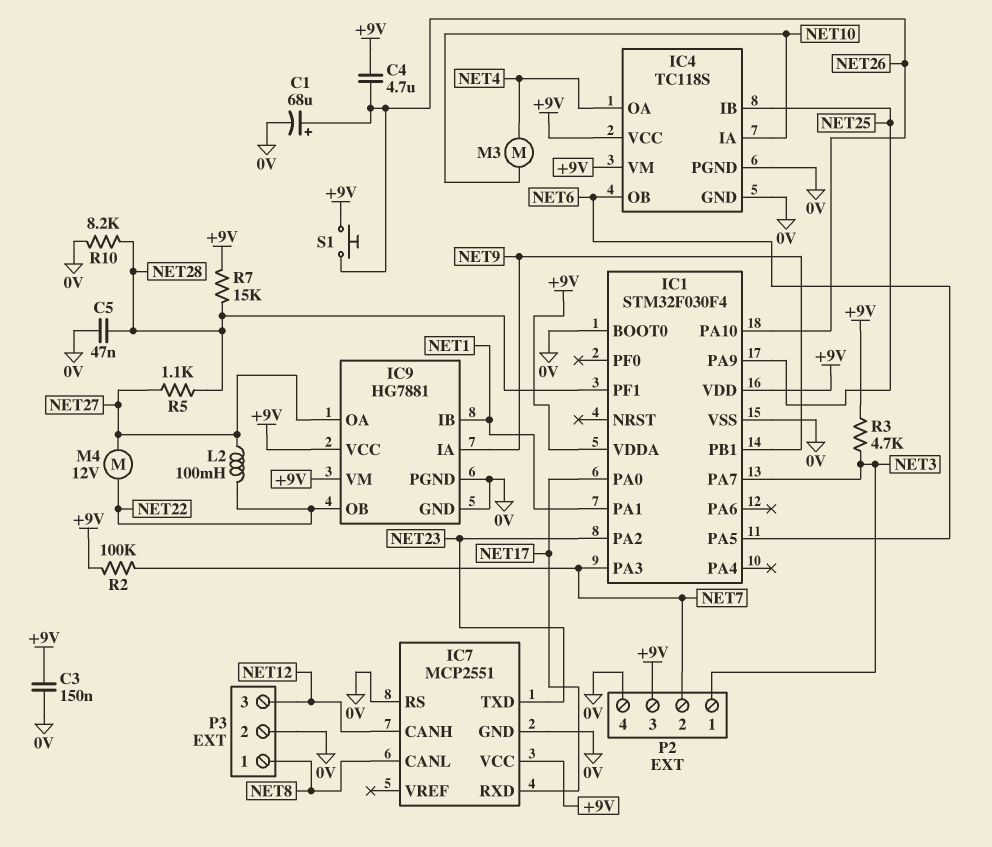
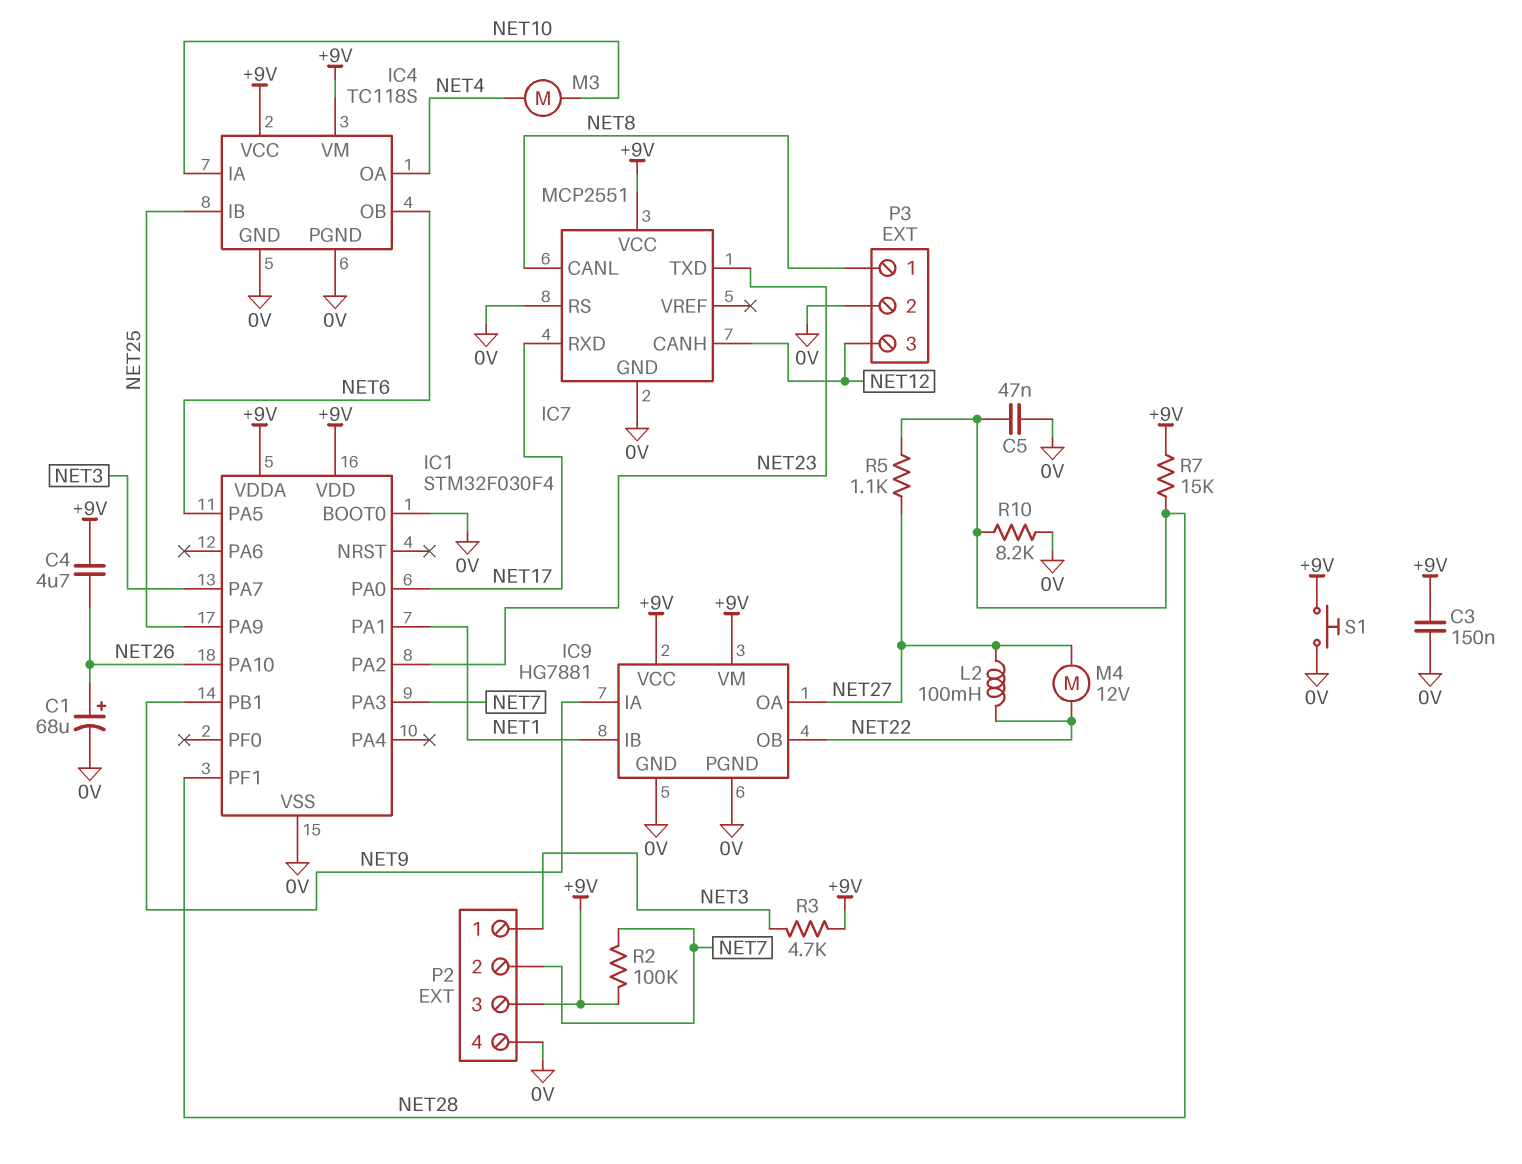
S1: button (+9V, NET26) -> button (+9V, 0V)

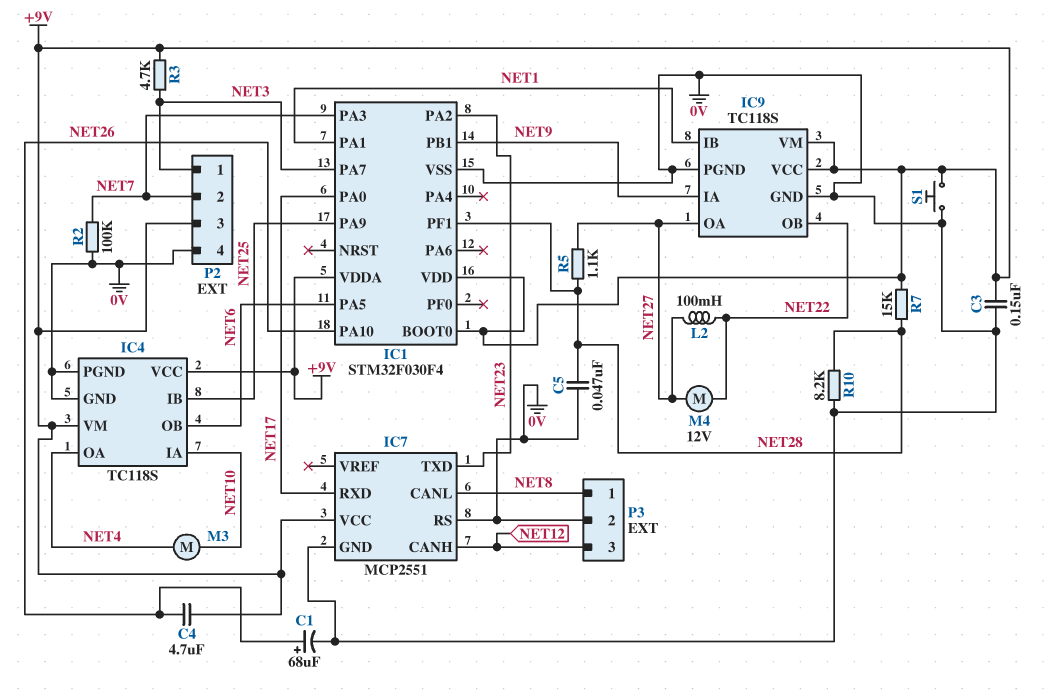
IC1 pin BOOT0: 0V -> +9V
IC9: HG7881 -> TC118S
R2: 100k (+9V, NET7) -> 100k (0V, NET7)

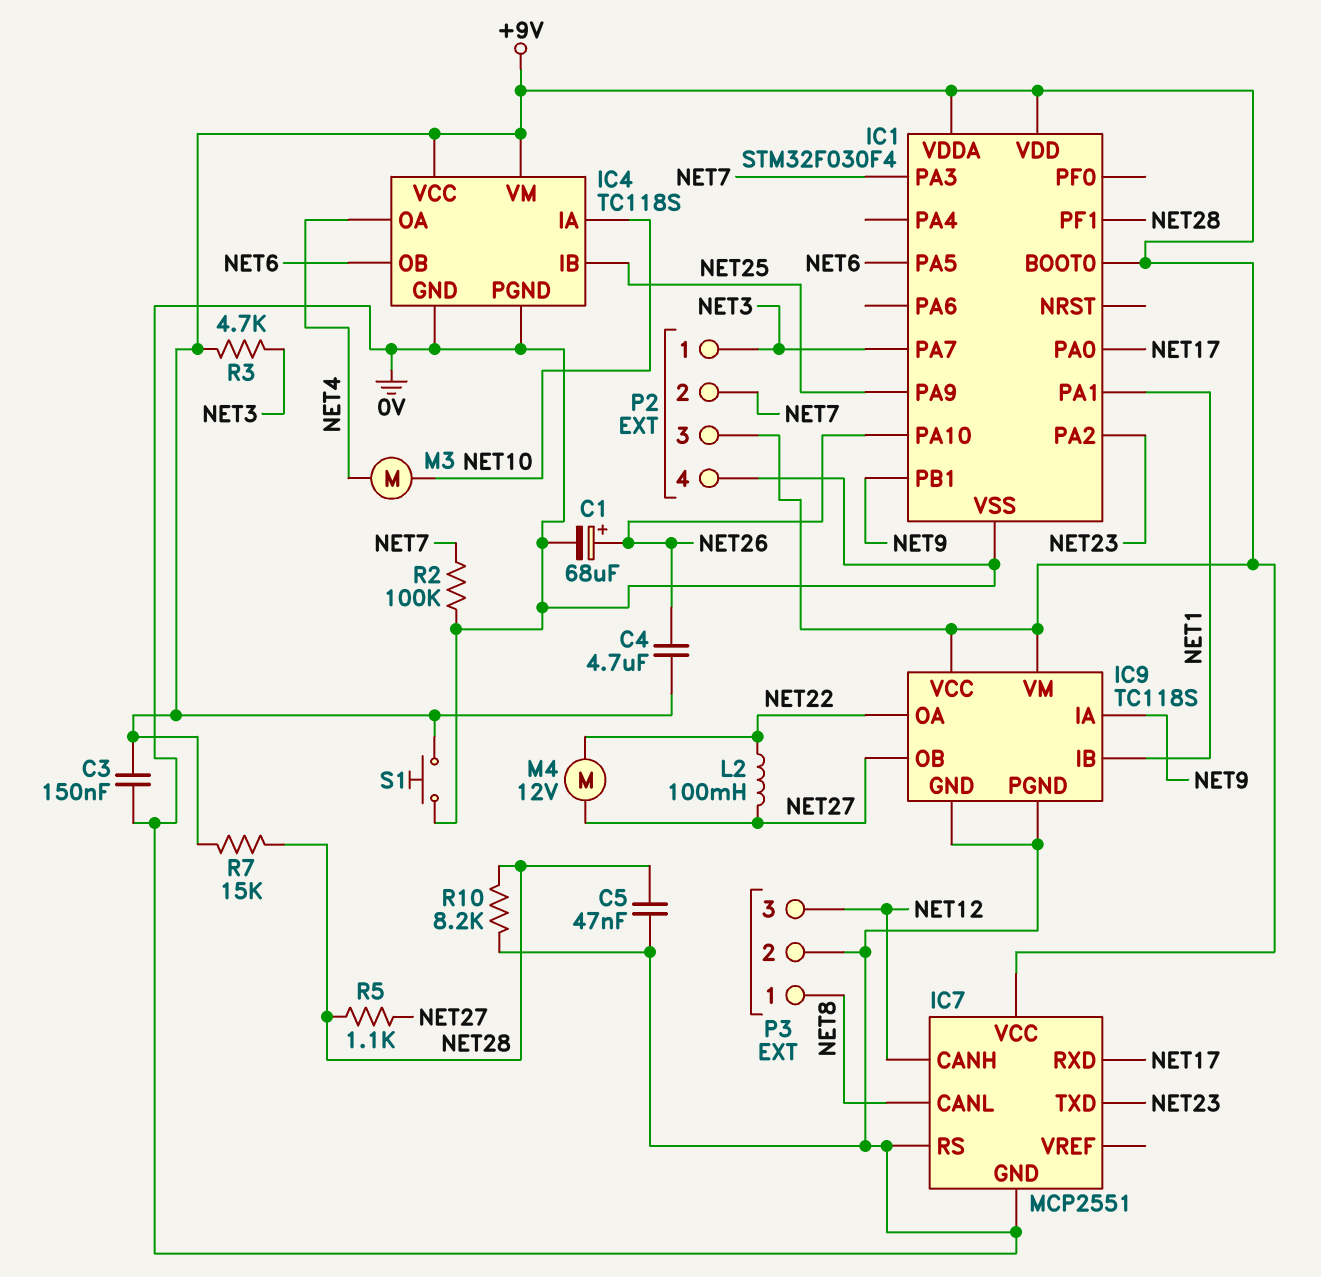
IC9 pin OA: NET27 -> NET22
IC9 pin OB: NET22 -> NET27

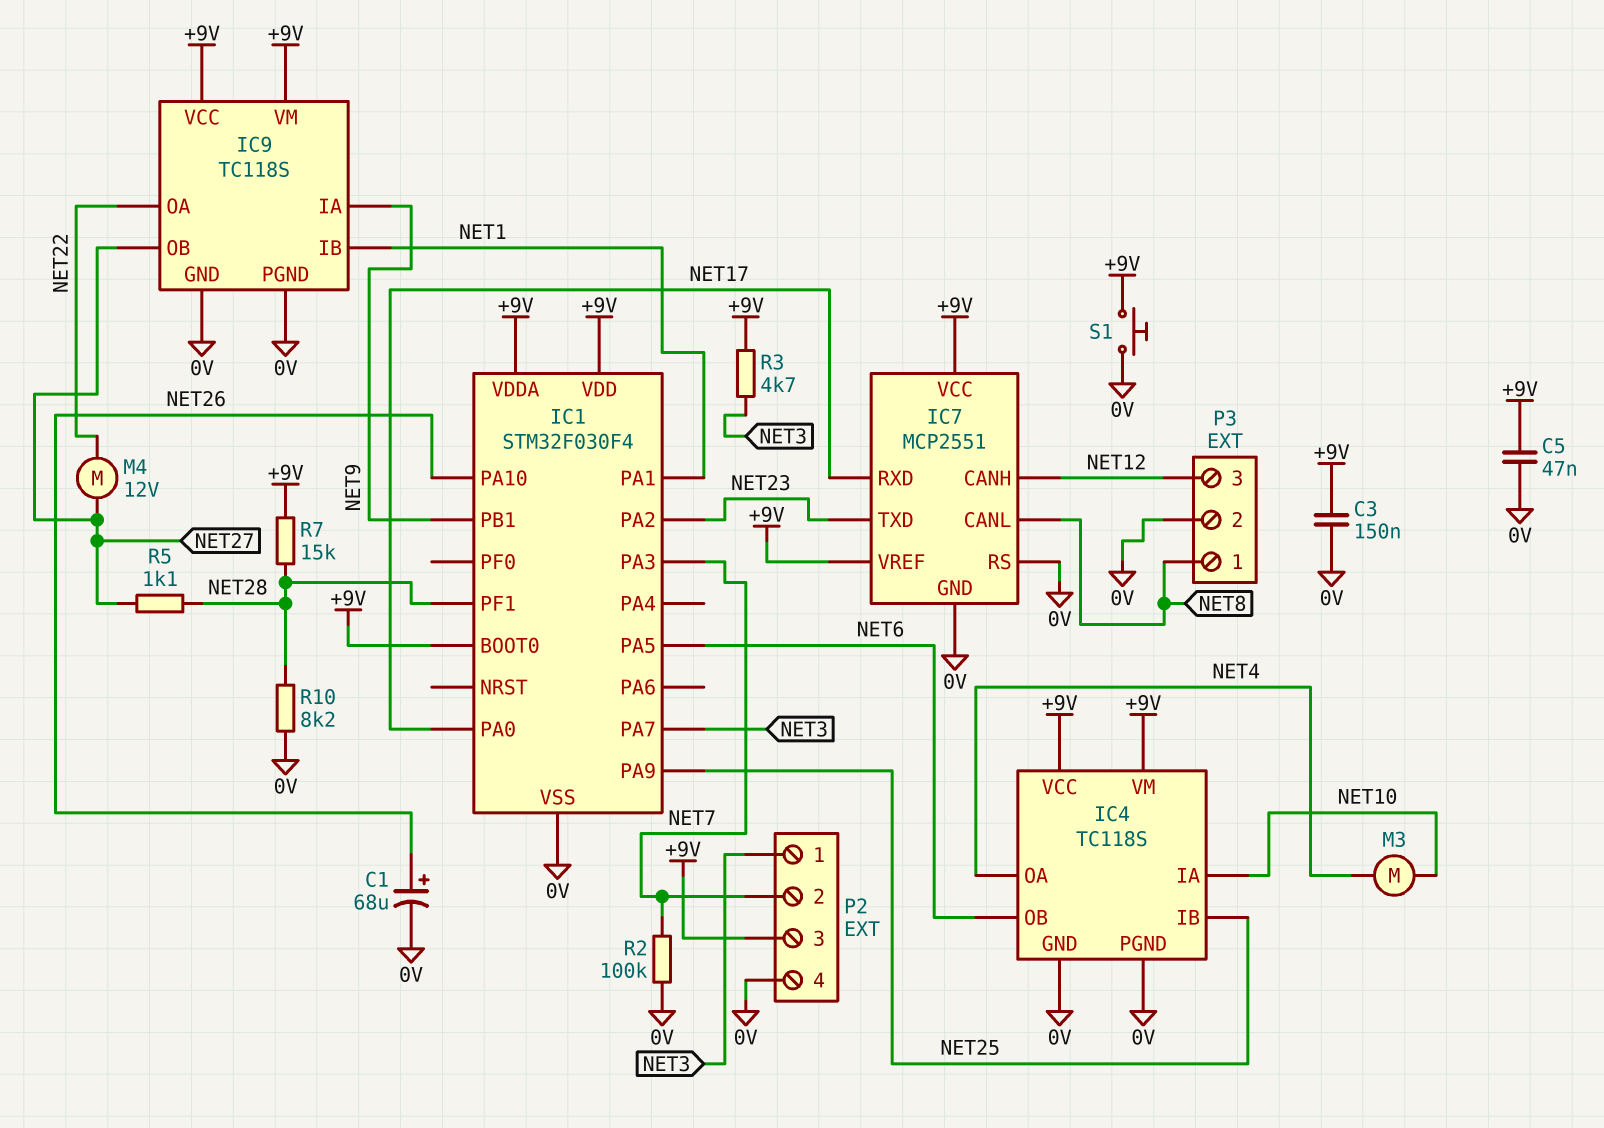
C4: 4.7uF (+9V, NET26) -> none
C5: 47nF (0V, NET28) -> 47nF (+9V, 0V)
IC7 pin VREF: none -> +9V
L2: 100mH (NET22, NET27) -> none

